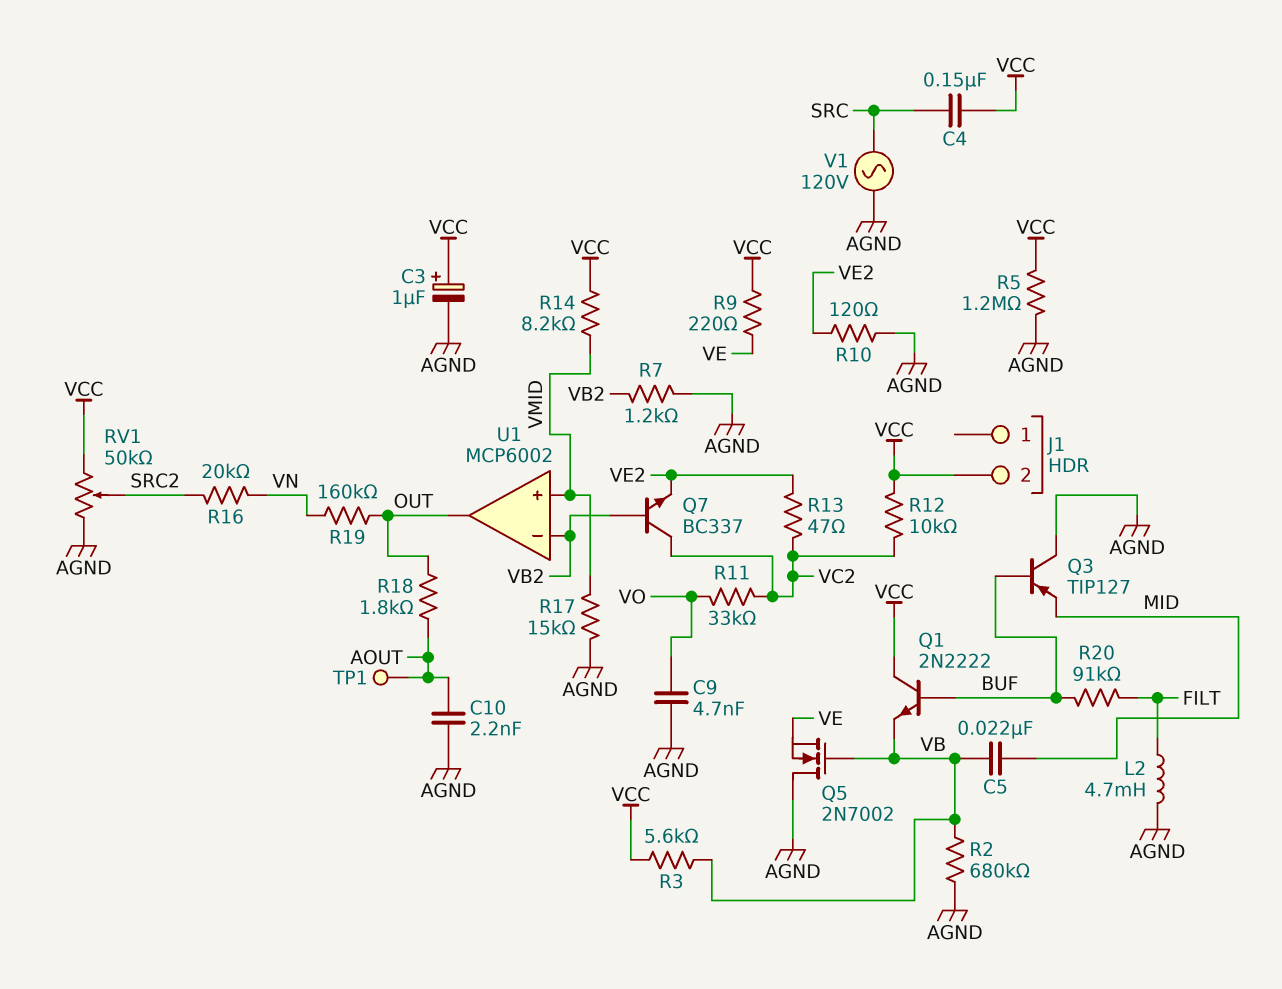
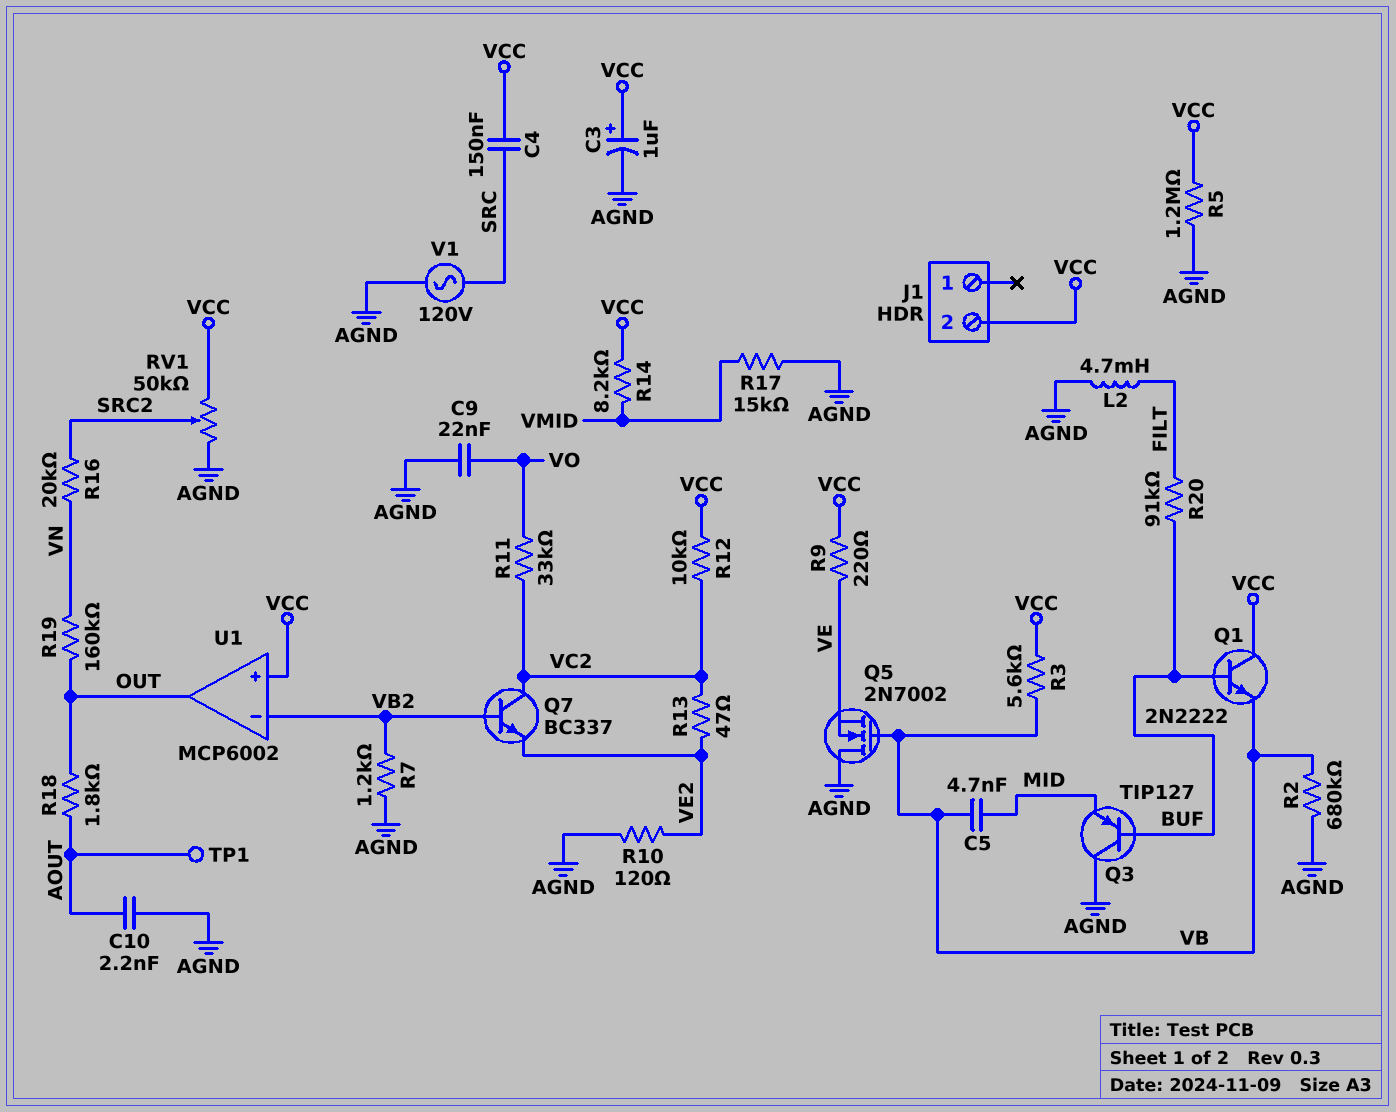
C5: 22nF (MID, VB) -> 4.7nF (MID, VB)
C9: 4.7nF (AGND, VO) -> 22nF (AGND, VO)
U1 pin in+: VMID -> VCC

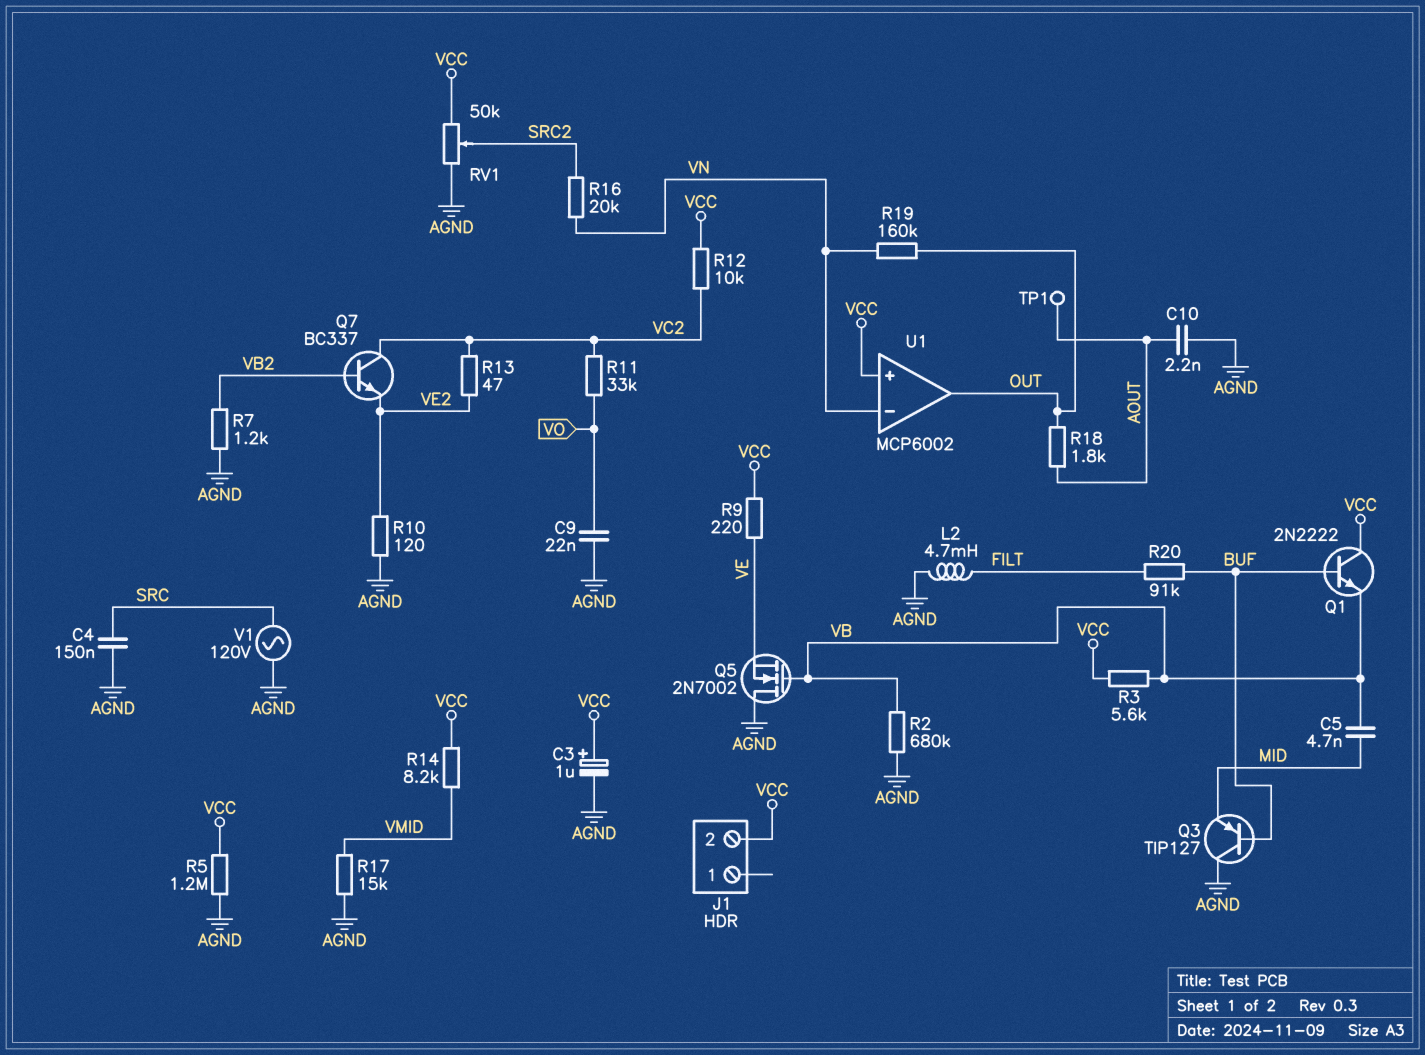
C4: 150nF (SRC, VCC) -> 150nF (AGND, SRC)
U1 pin in-: VB2 -> VN

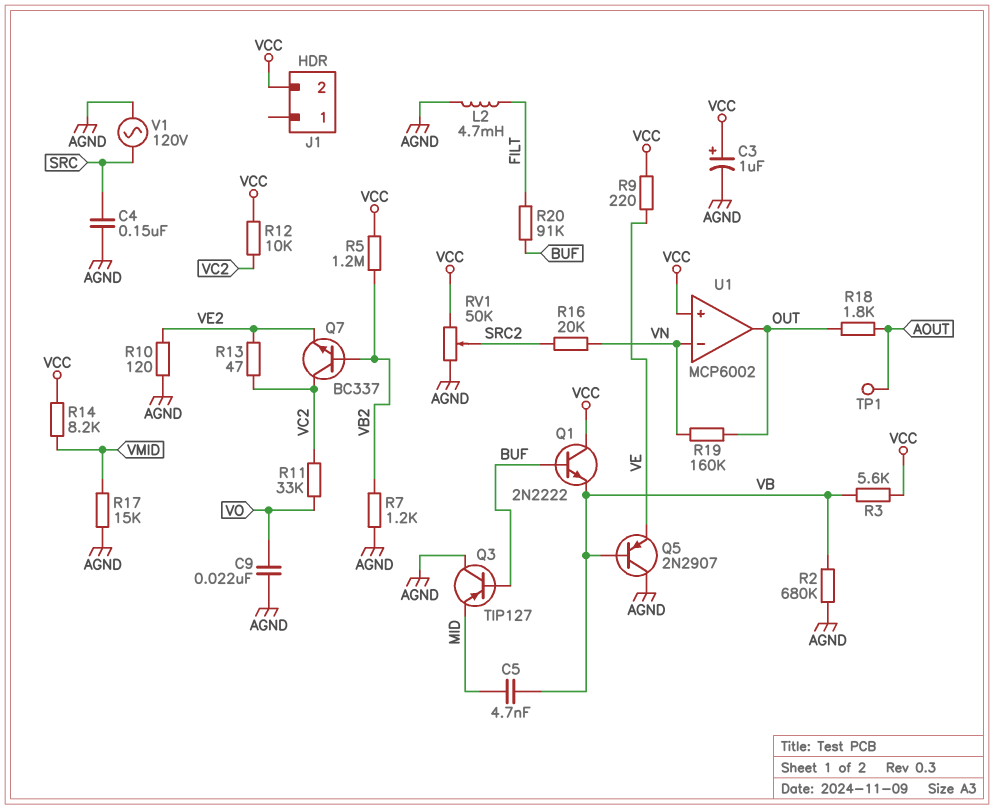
C10: 2.2nF (AGND, AOUT) -> none
Q5: NMOS 2N7002 (G VB, D AGND, S VE) -> PNP 2N2907 (B VB, C AGND, E VE)
R5: 1.2M (AGND, VCC) -> 1.2M (VB2, VCC)

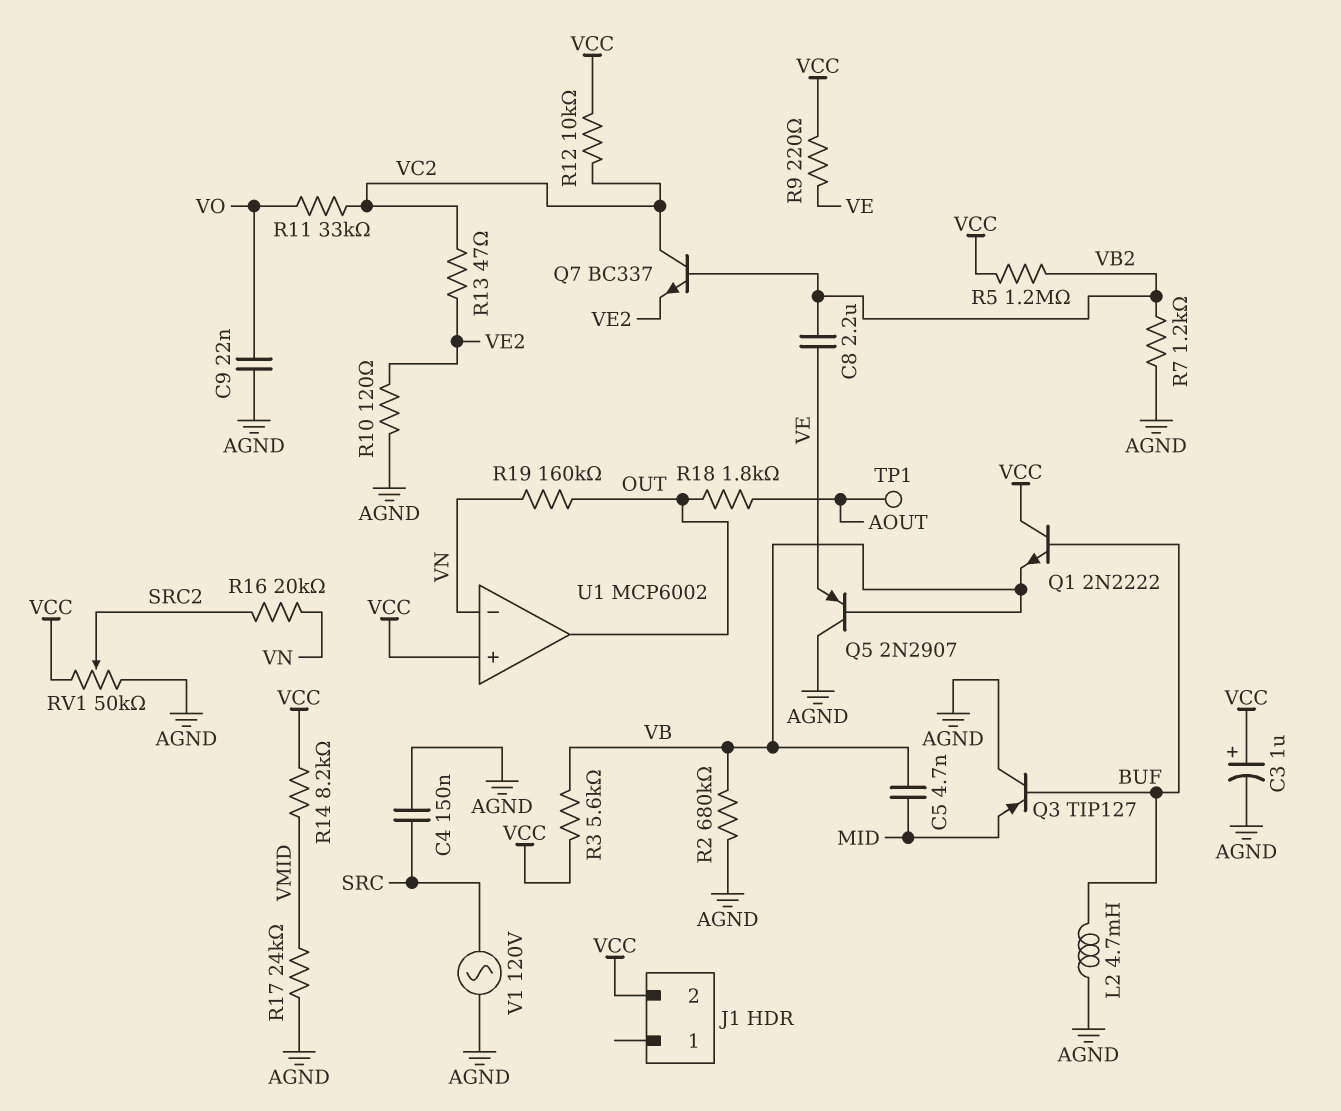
C8: none -> 2.2uF (VB2, VE)
L2: 4.7mH (AGND, FILT) -> 4.7mH (AGND, BUF)
R17: 15k (AGND, VMID) -> 24k (AGND, VMID)
R20: 91k (BUF, FILT) -> none

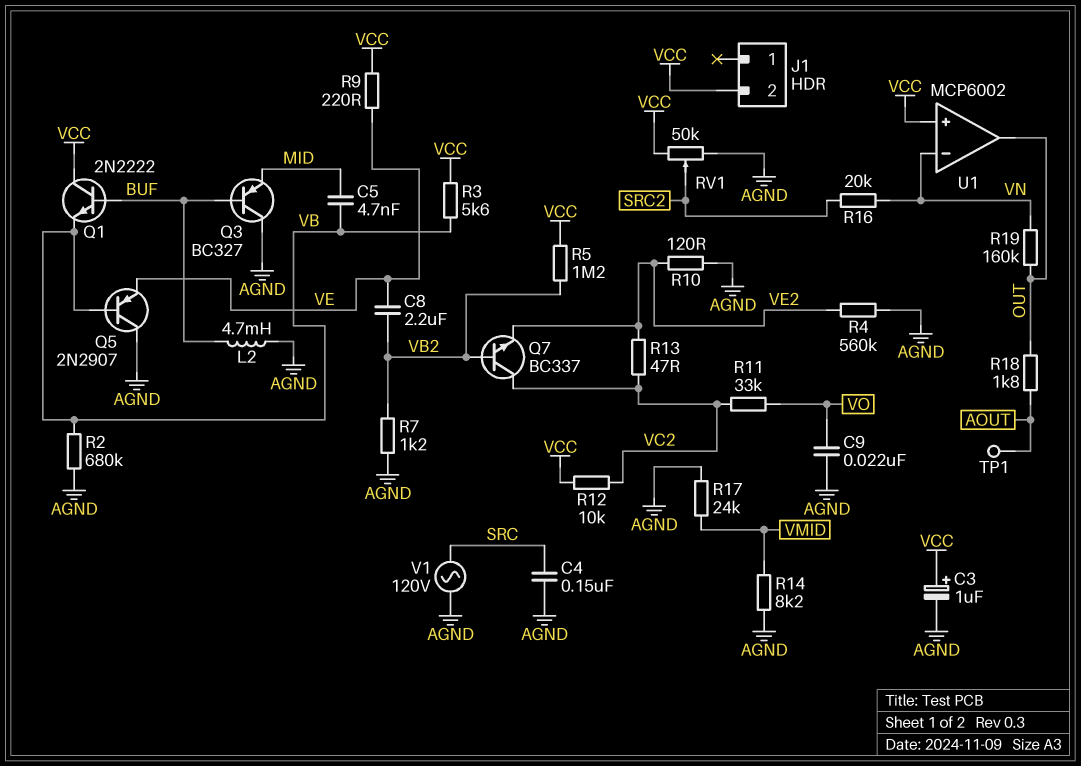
Q3: PNP TIP127 (B BUF, C AGND, E MID) -> PNP BC327 (B BUF, C AGND, E MID)
R4: none -> 560k (AGND, VE2)
R14: 8.2k (VCC, VMID) -> 8.2k (AGND, VMID)

